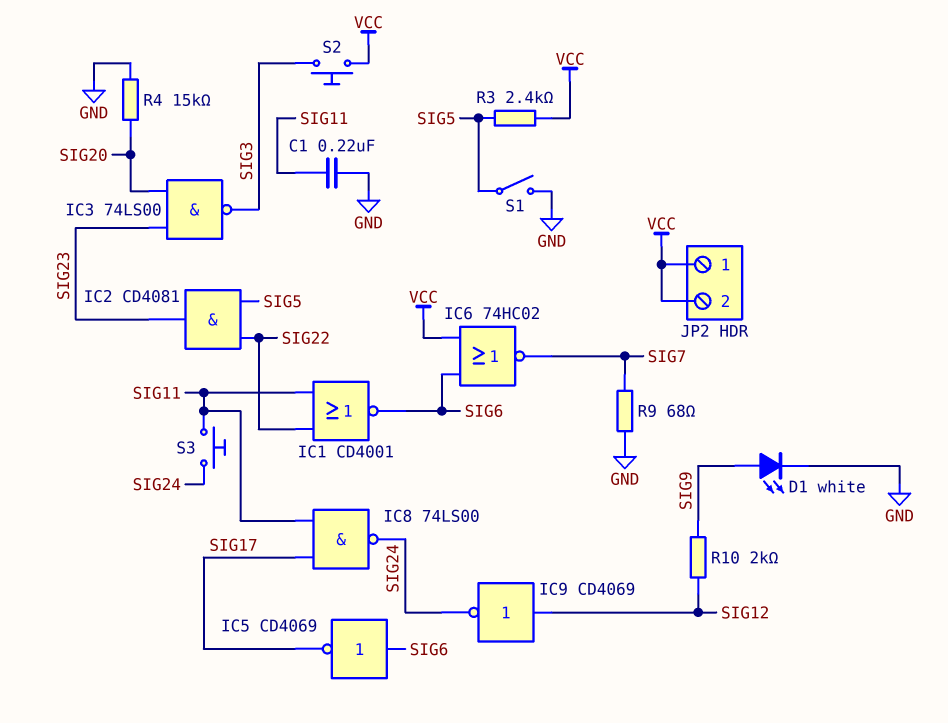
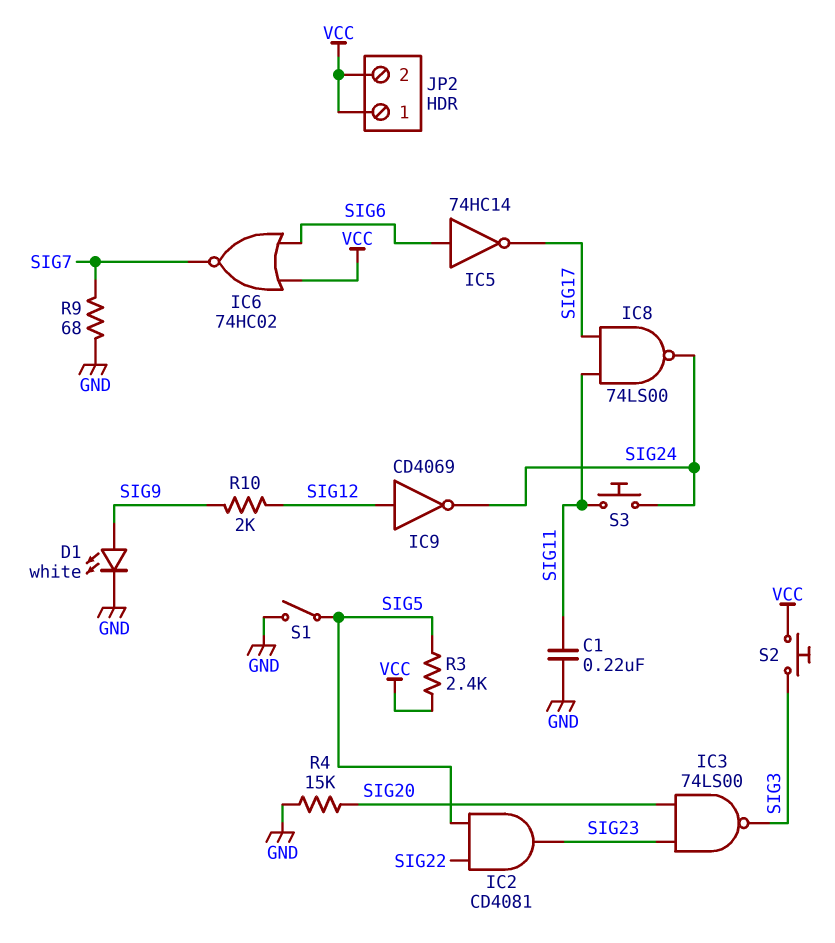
IC1: NOR CD4001 (in SIG11, in SIG22, out SIG6) -> none
IC5: NOT CD4069 (in SIG6, out SIG17) -> NOT 74HC14 (in SIG6, out SIG17)

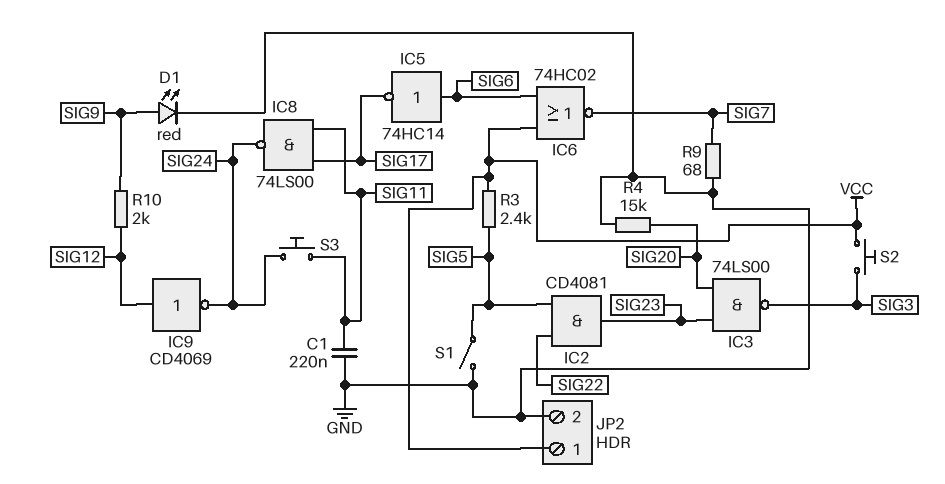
D1: LED white (A SIG9, K GND) -> LED red (A SIG9, K GND)
JP2 pin 2: VCC -> GND

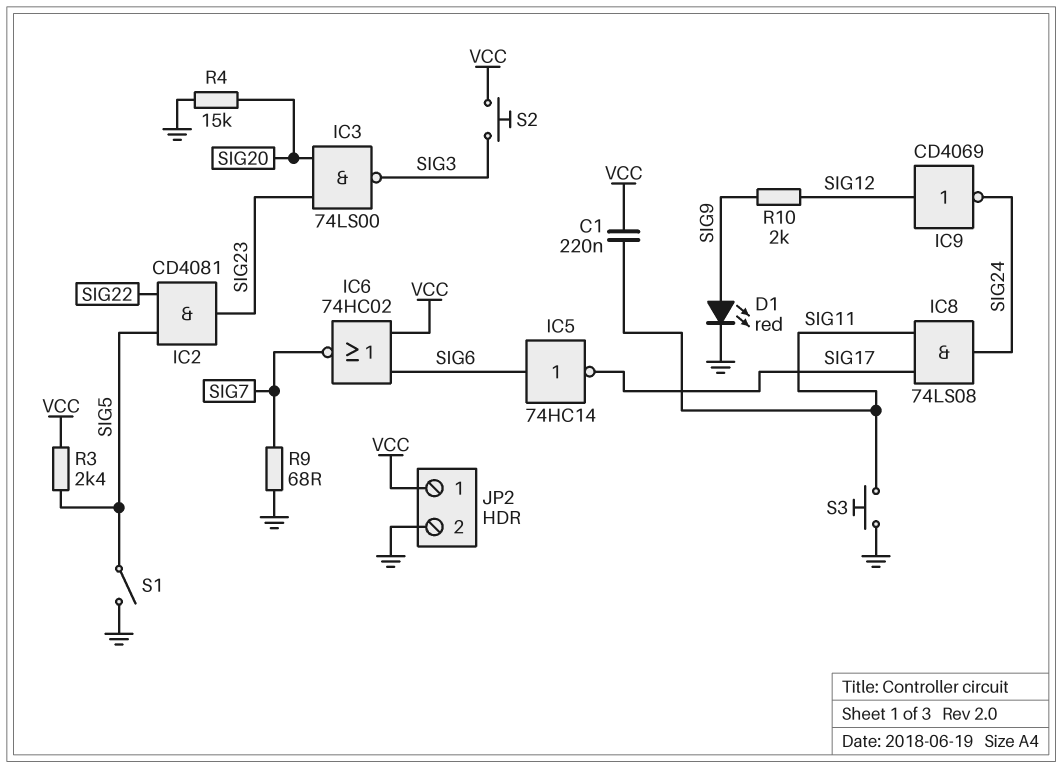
C1: 220nF (GND, SIG11) -> 220nF (SIG11, VCC)
IC8: NAND 74LS00 (in SIG11, in SIG17, out SIG24) -> AND 74LS08 (in SIG11, in SIG17, out SIG24)
S3: button (SIG11, SIG24) -> button (GND, SIG11)

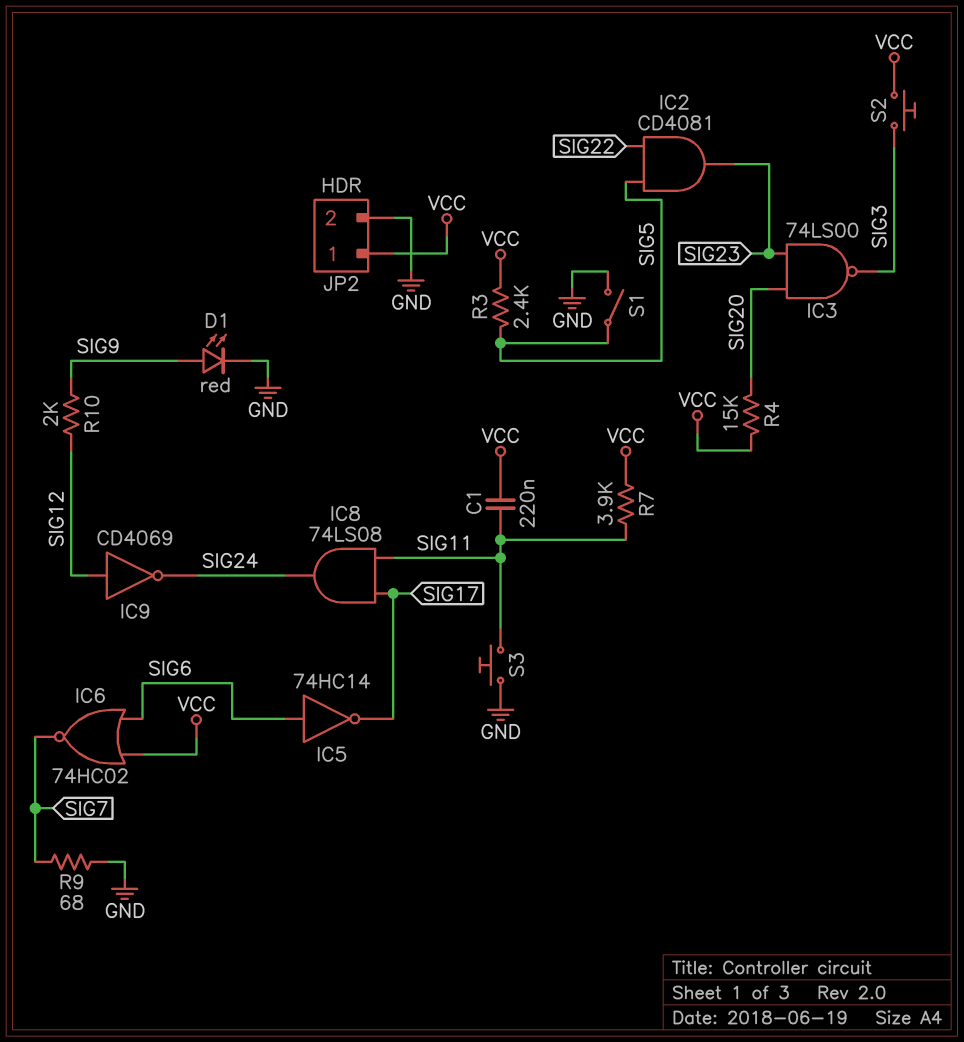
R4: 15k (GND, SIG20) -> 15k (SIG20, VCC)
R7: none -> 3.9k (SIG11, VCC)

